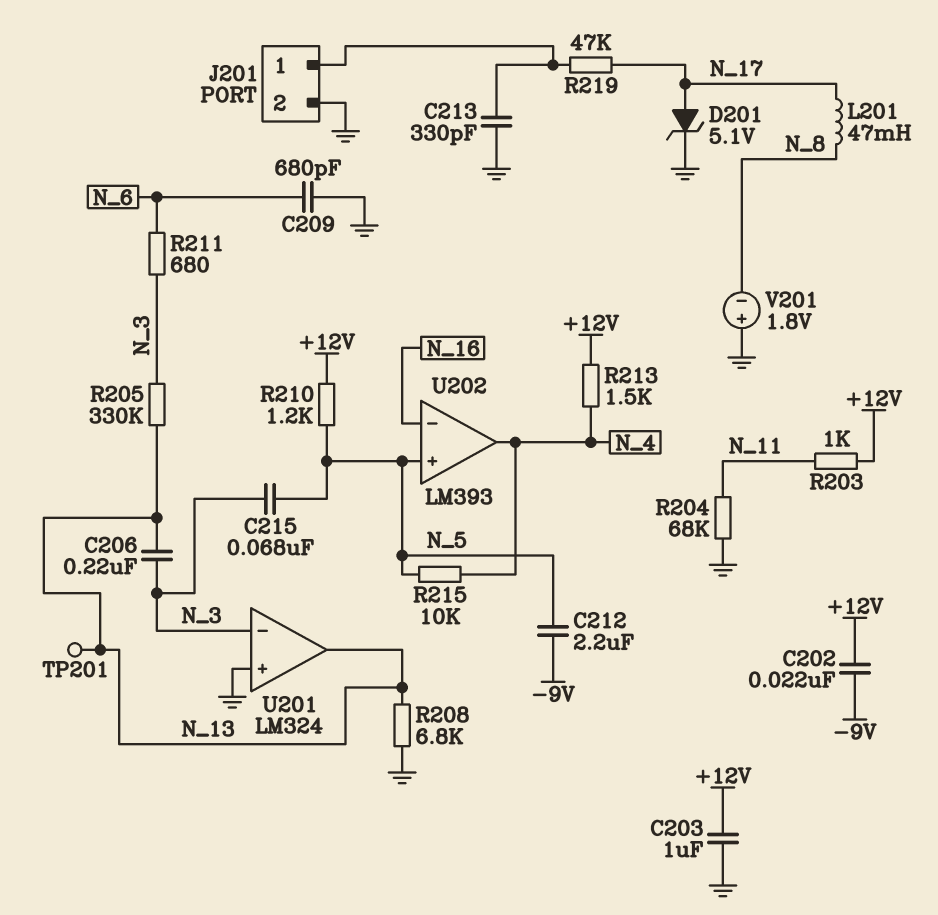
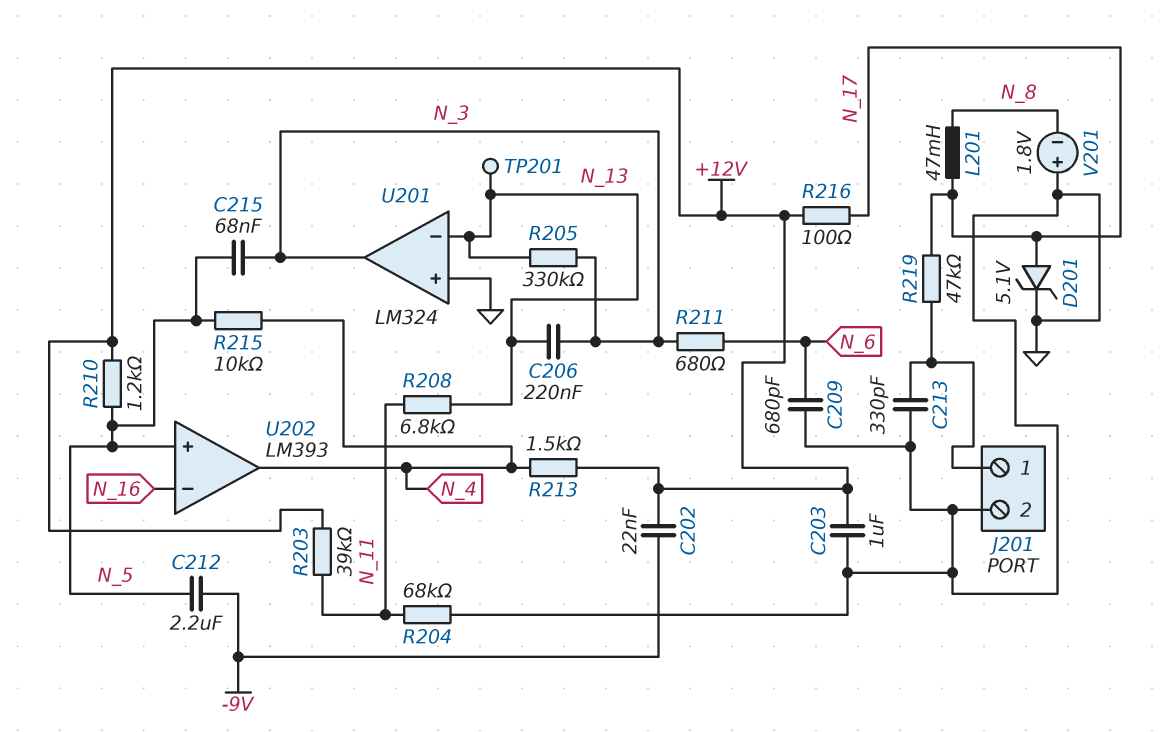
R203: 1k (+12V, N_11) -> 39k (+12V, N_11)
R208: 6.8k (GND, N_13) -> 6.8k (N_11, N_13)
R216: none -> 100 (+12V, N_17)
U201 pin in-: N_3 -> N_13
U201 pin out: N_13 -> N_3

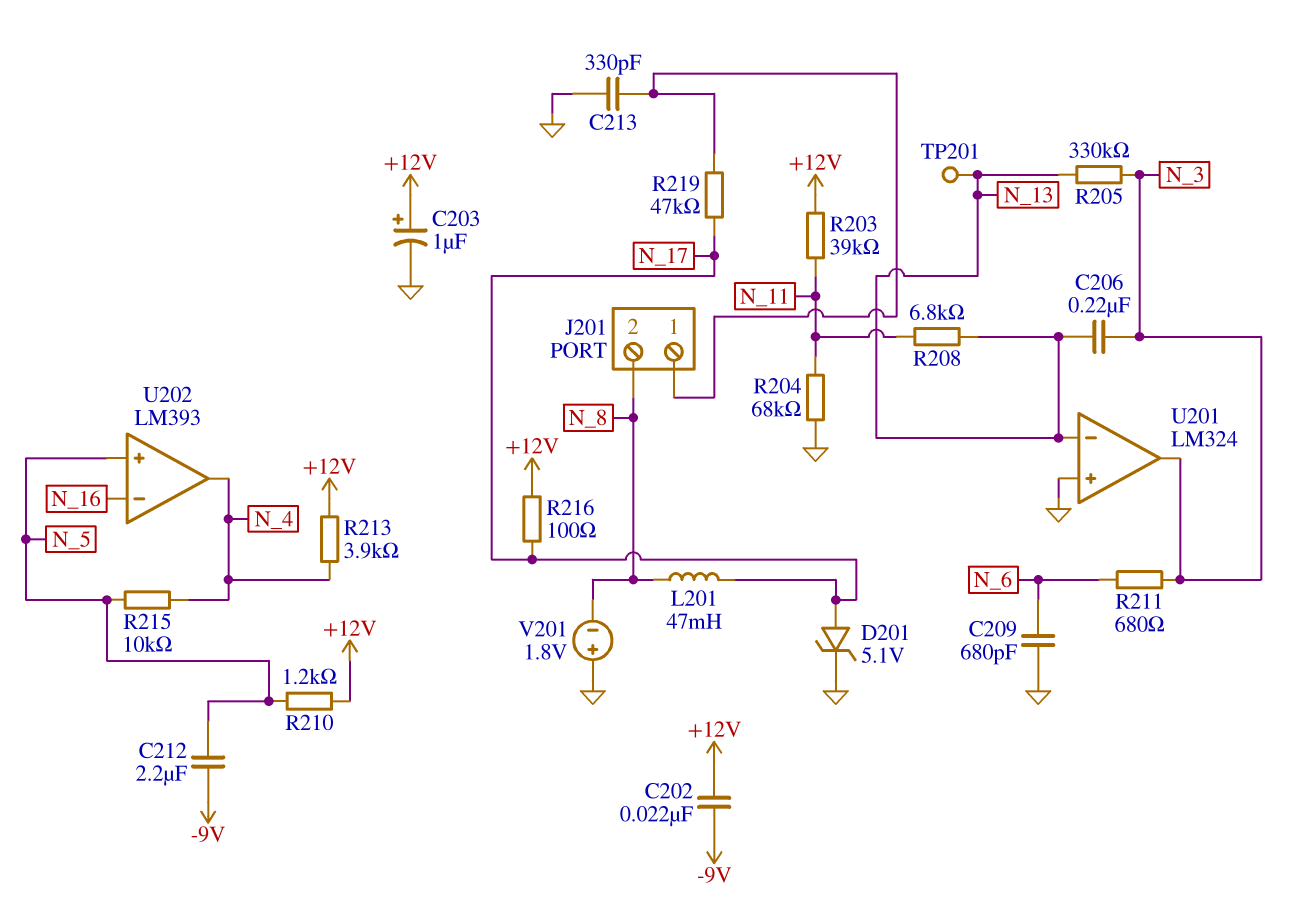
C203: 1uF (+12V, GND) -> 1uF (plus +12V, minus GND)
C215: 68nF (N_3, N_5) -> none
J201 pin 2: GND -> N_8
R213: 1.5k (+12V, N_4) -> 3.9k (+12V, N_4)

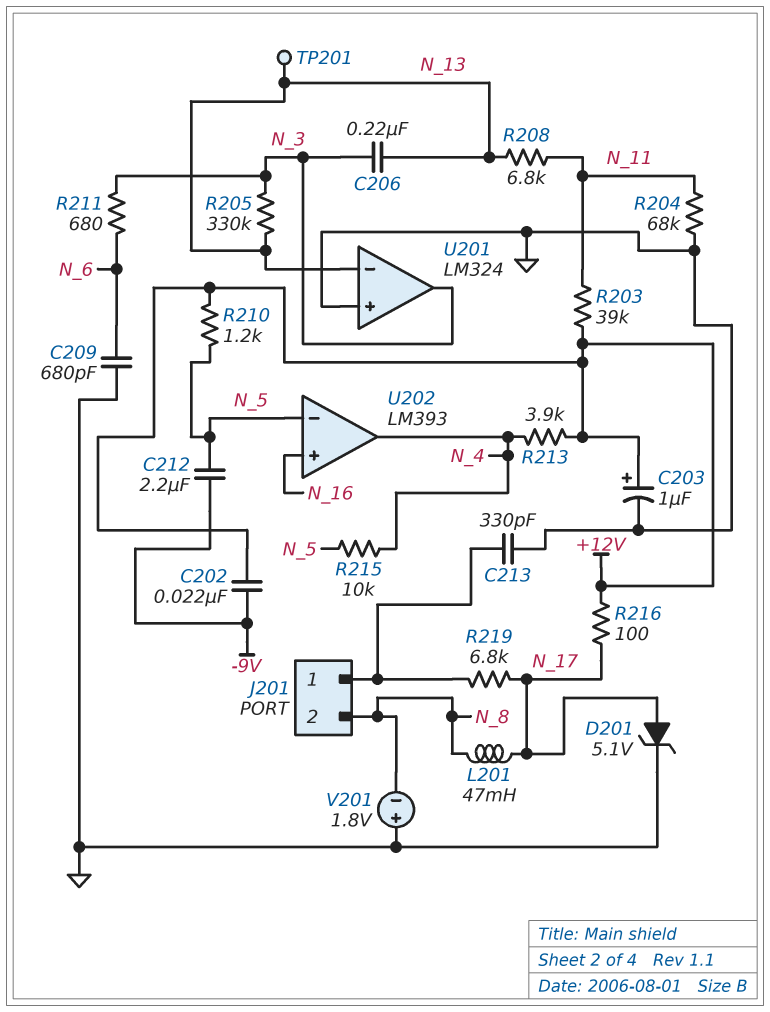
R219: 47k (J201/1, N_17) -> 6.8k (J201/1, N_17)
U202 pin in+: N_5 -> N_16
U202 pin in-: N_16 -> N_5

